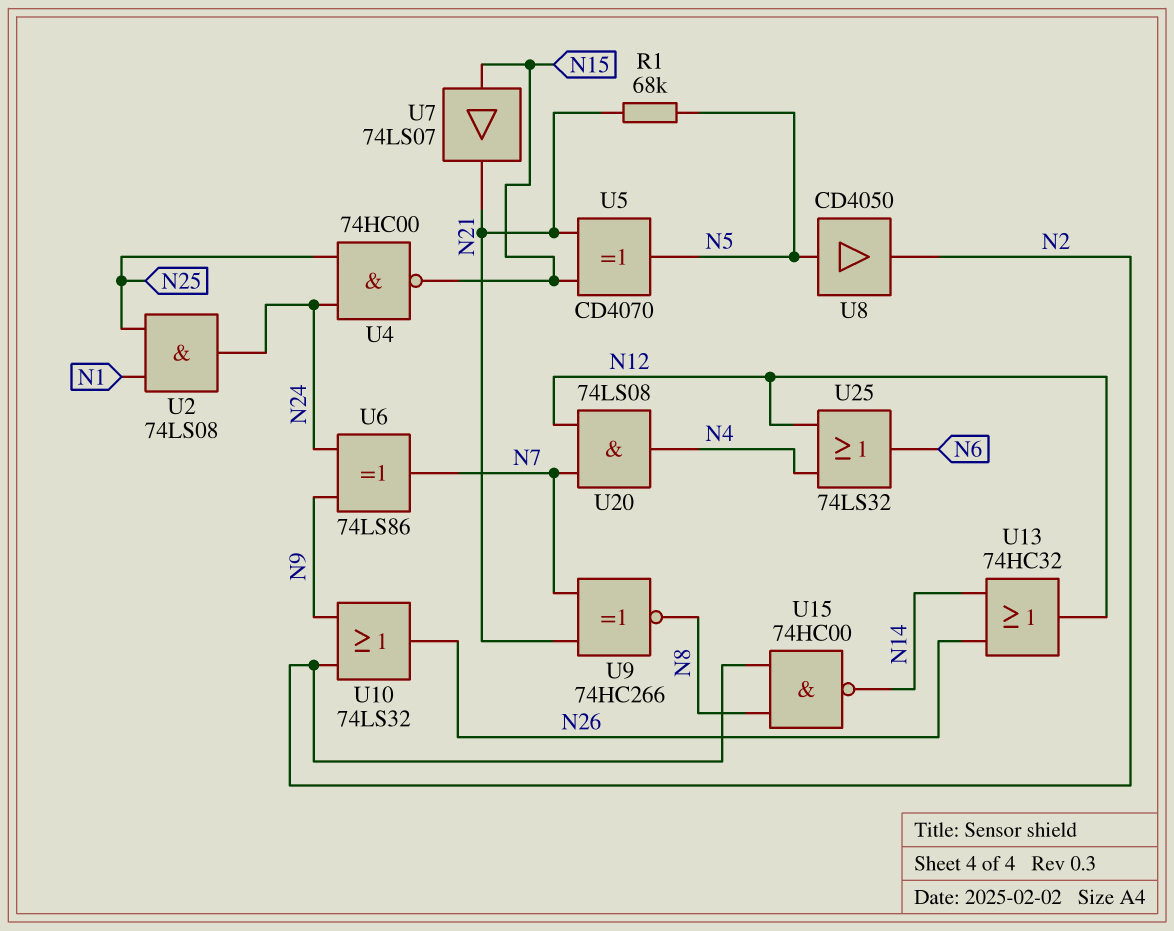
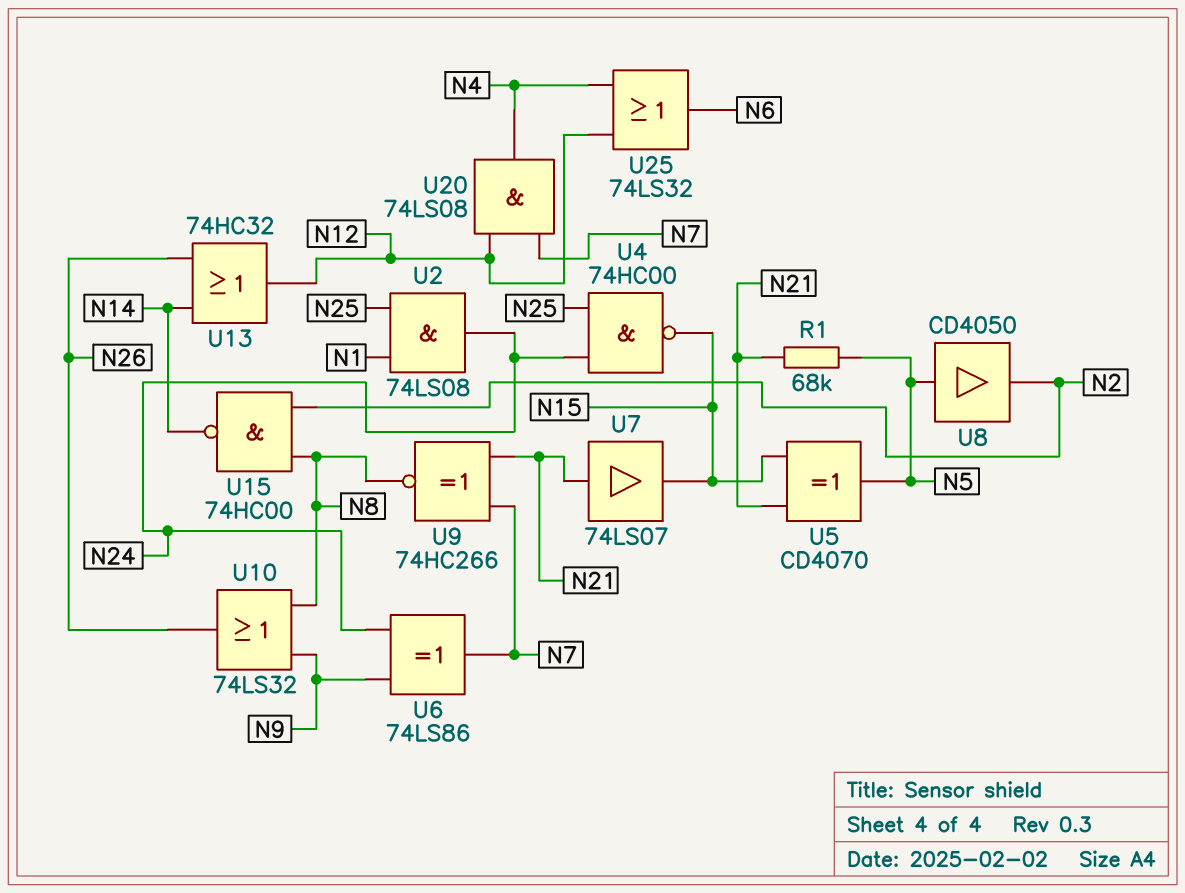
U7: buffer 74LS07 (in N15, out N21) -> buffer 74LS07 (in N21, out N15)
U10: OR 74LS32 (in N2, in N9, out N26) -> OR 74LS32 (in N8, in N9, out N26)

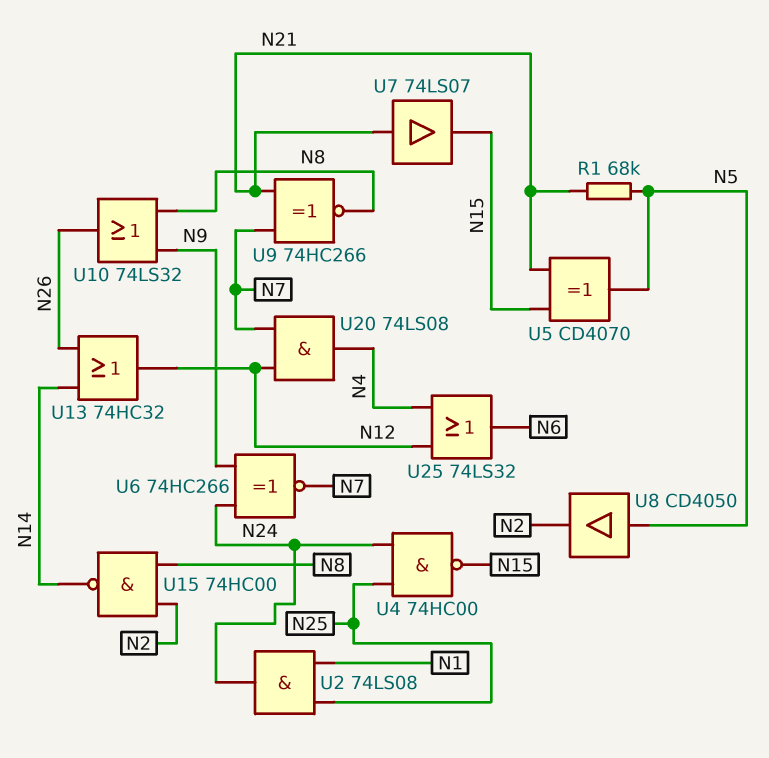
U6: XOR 74LS86 (in N9, in N24, out N7) -> XNOR 74HC266 (in N9, in N24, out N7)

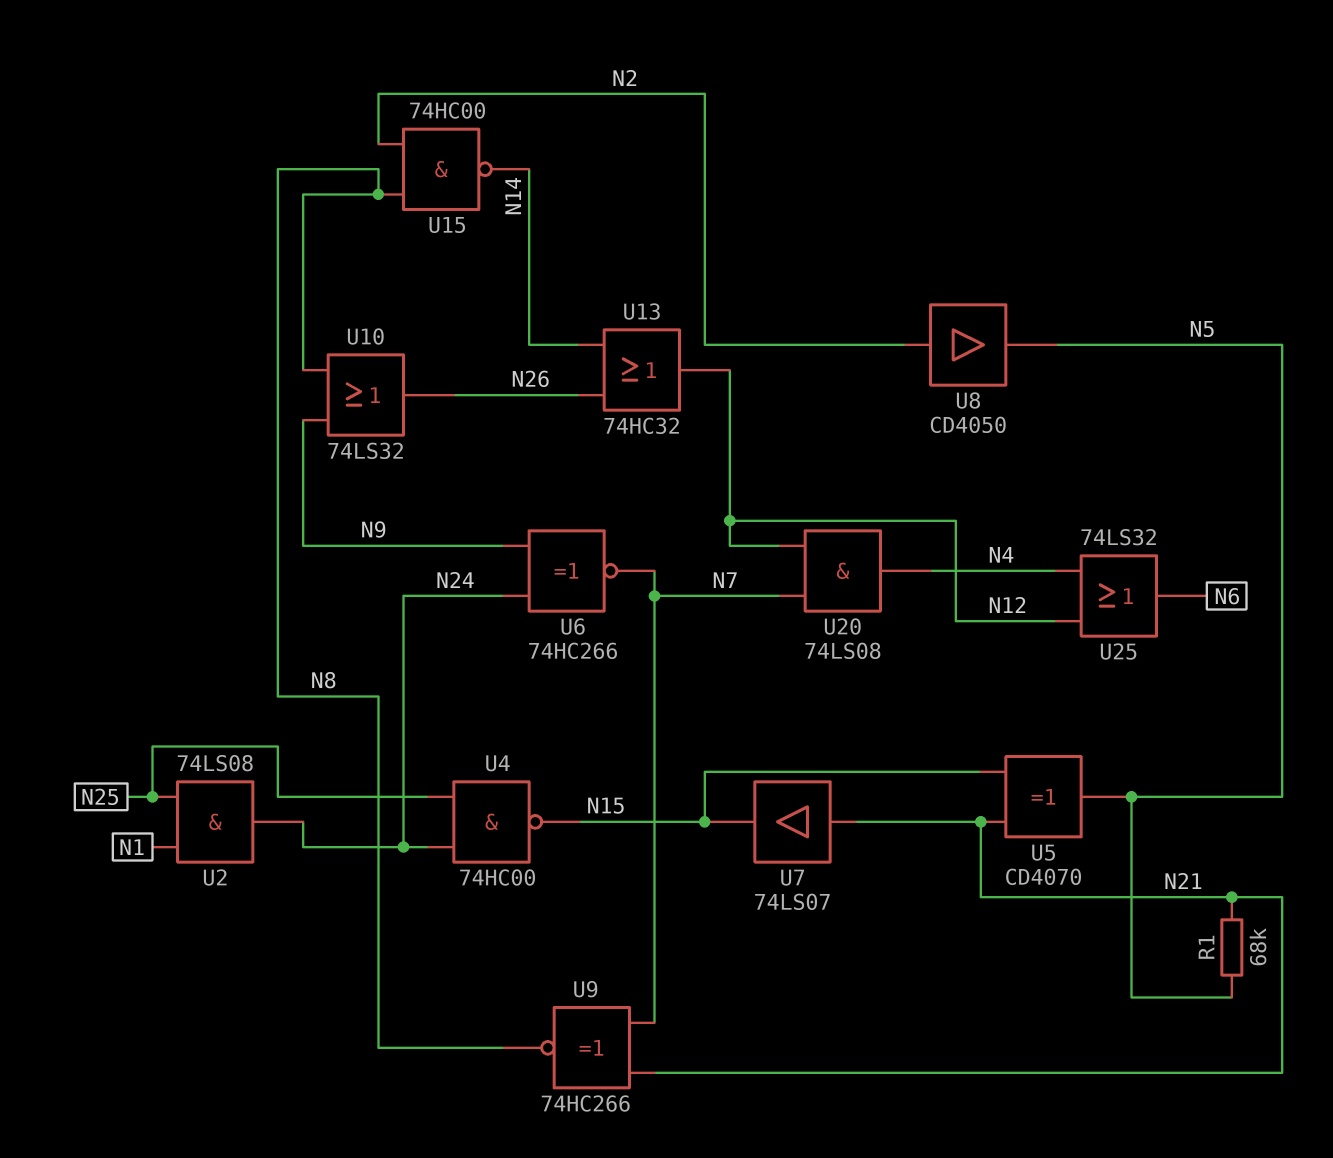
U8: buffer CD4050 (in N5, out N2) -> buffer CD4050 (in N2, out N5)

